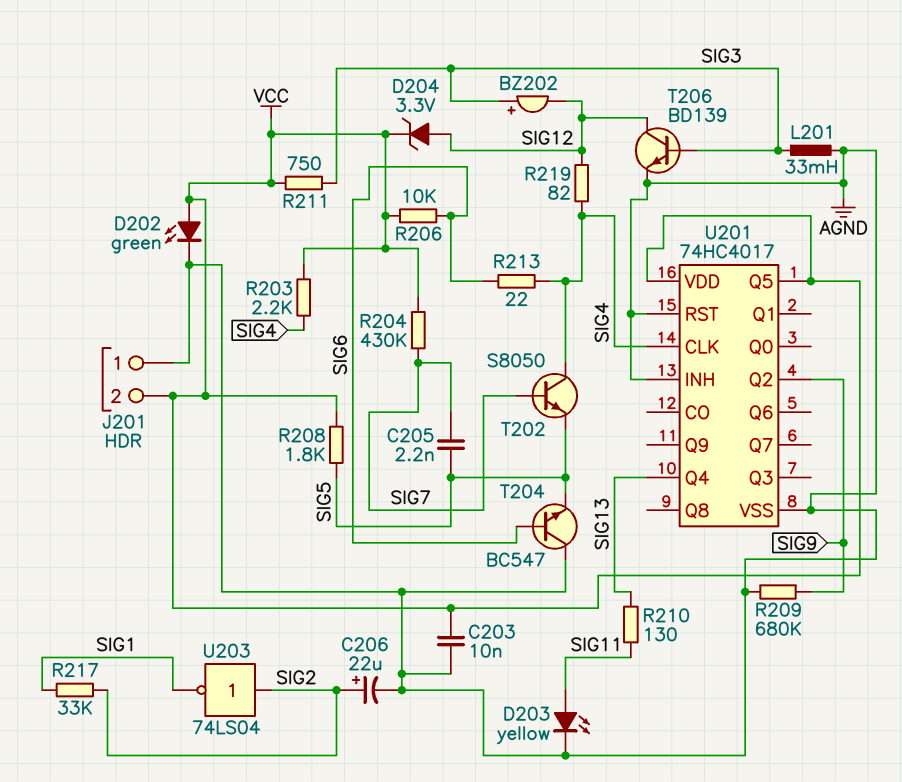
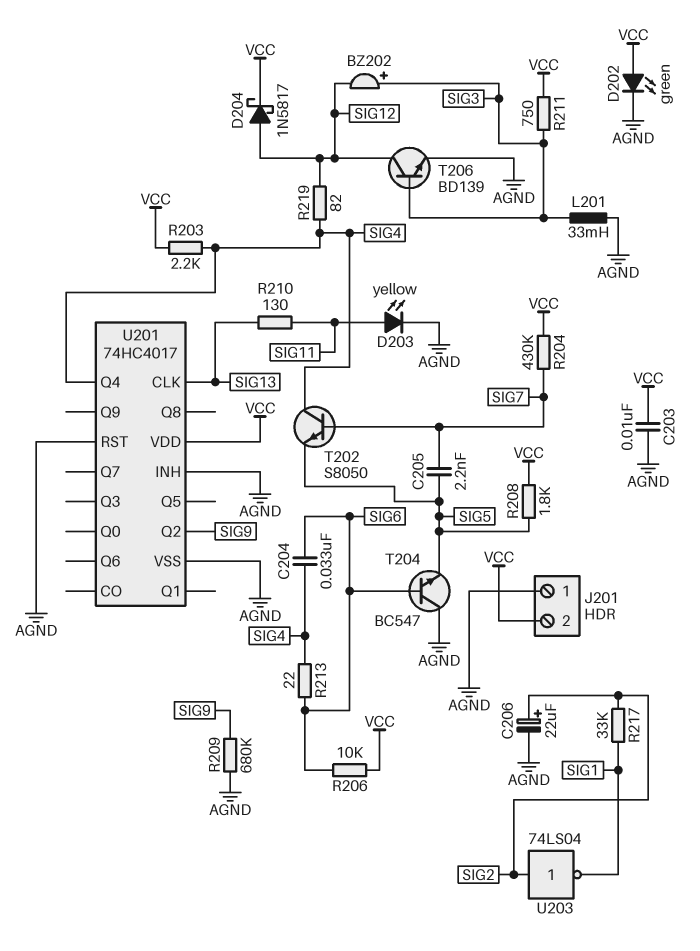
C204: none -> 33nF (SIG4, SIG6)
D204: zener 3.3V (A SIG12, K VCC) -> schottky 1N5817 (A SIG12, K VCC)
U201 pin CLK: SIG4 -> SIG13
U201 pin Q4: SIG13 -> SIG4
U201 pin Q5: VCC -> none

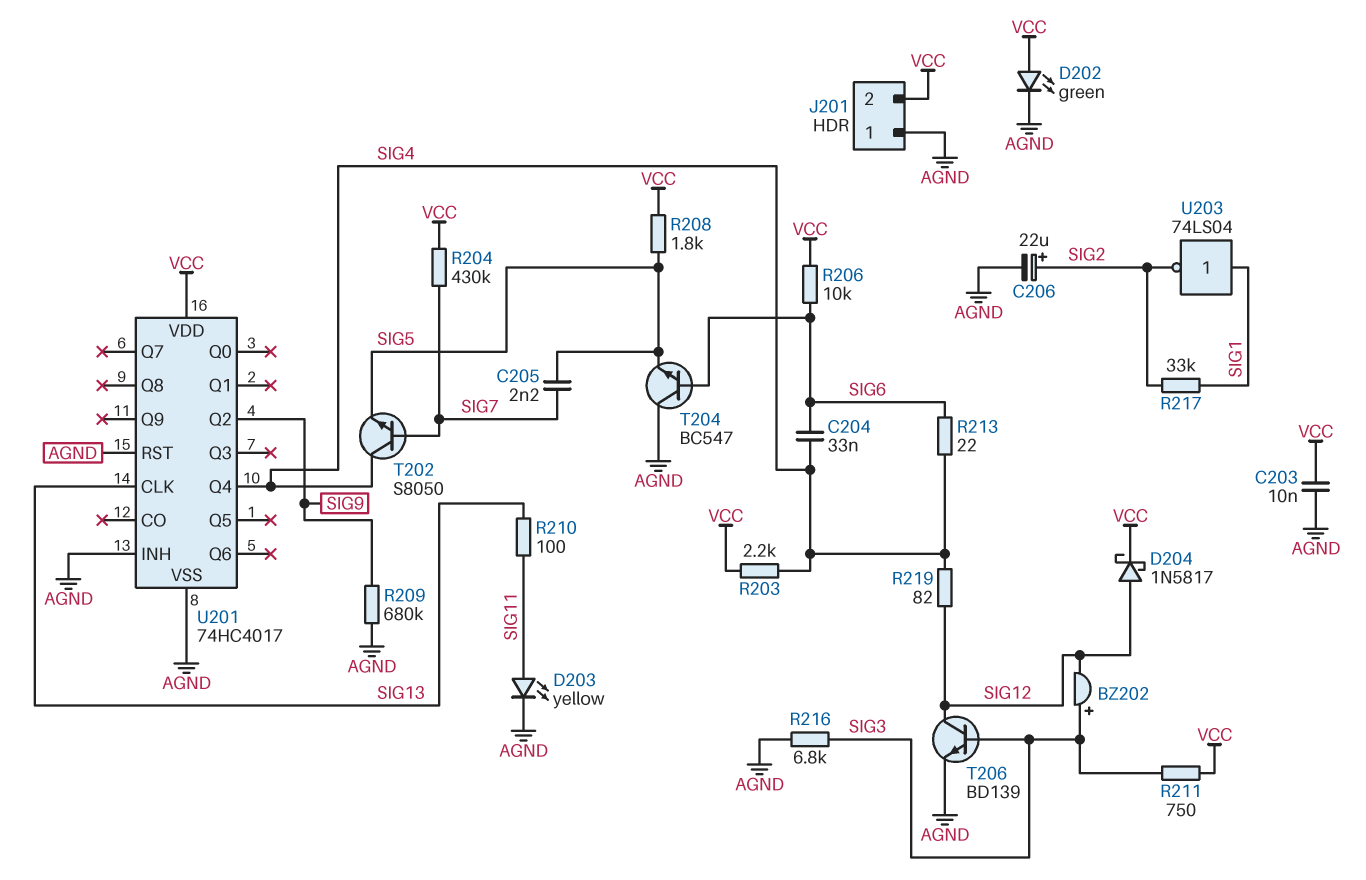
L201: 33mH (AGND, SIG3) -> none
R210: 130 (SIG11, SIG13) -> 100 (SIG11, SIG13)
R216: none -> 6.8k (AGND, SIG3)
U203: NOT 74LS04 (in SIG2, out SIG1) -> NOT 74LS04 (in SIG1, out SIG2)

